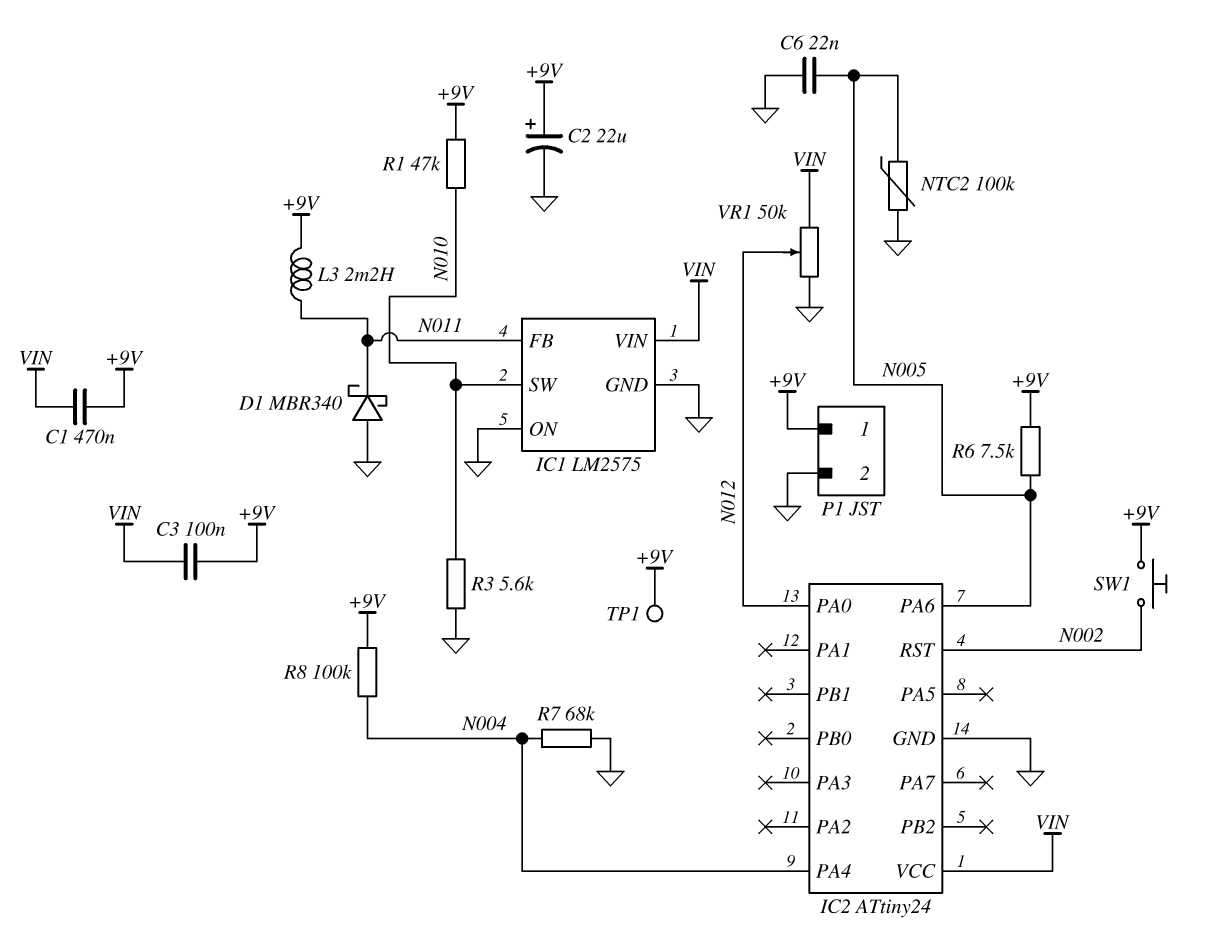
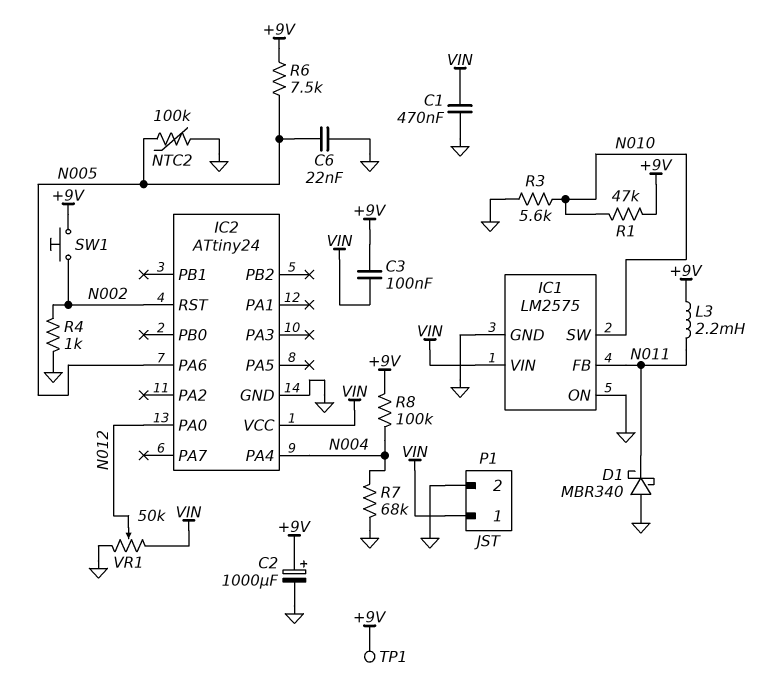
C1: 470nF (+9V, VIN) -> 470nF (GND, VIN)
C2: 22uF (plus +9V, minus GND) -> 1000uF (plus +9V, minus GND)
P1 pin 1: +9V -> VIN
R4: none -> 1k (GND, N002)

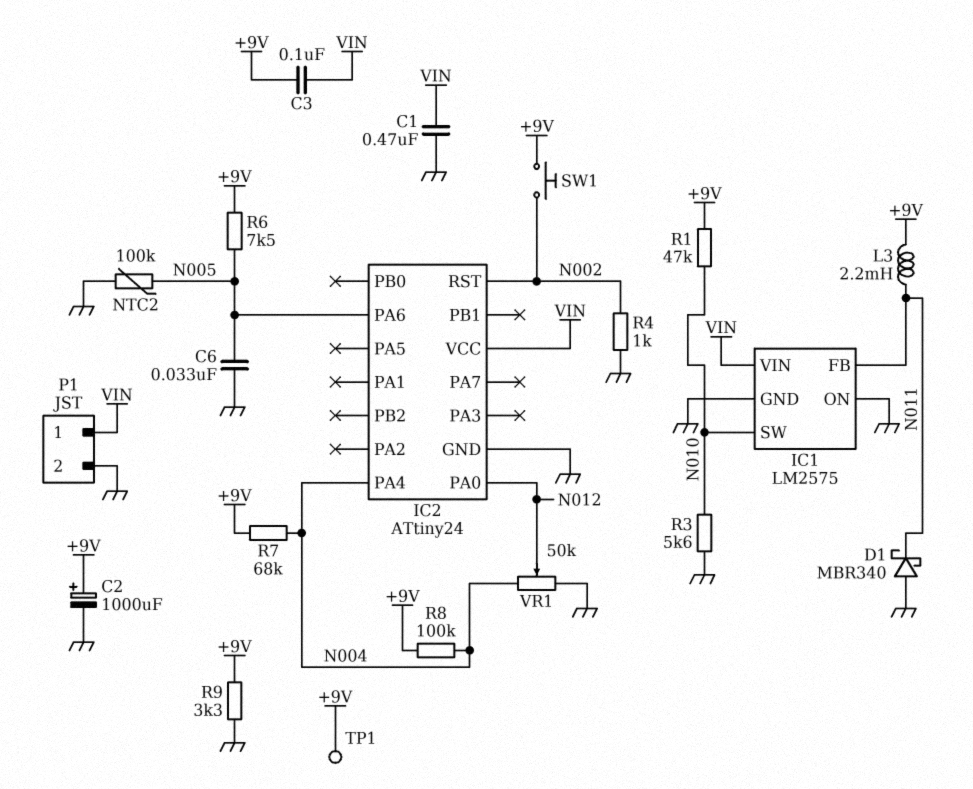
C6: 22nF (GND, N005) -> 33nF (GND, N005)
R7: 68k (GND, N004) -> 68k (+9V, N004)
R9: none -> 3.3k (+9V, GND)
VR1: 50k (GND, VIN, wiper N012) -> 50k (GND, N004, wiper N012)

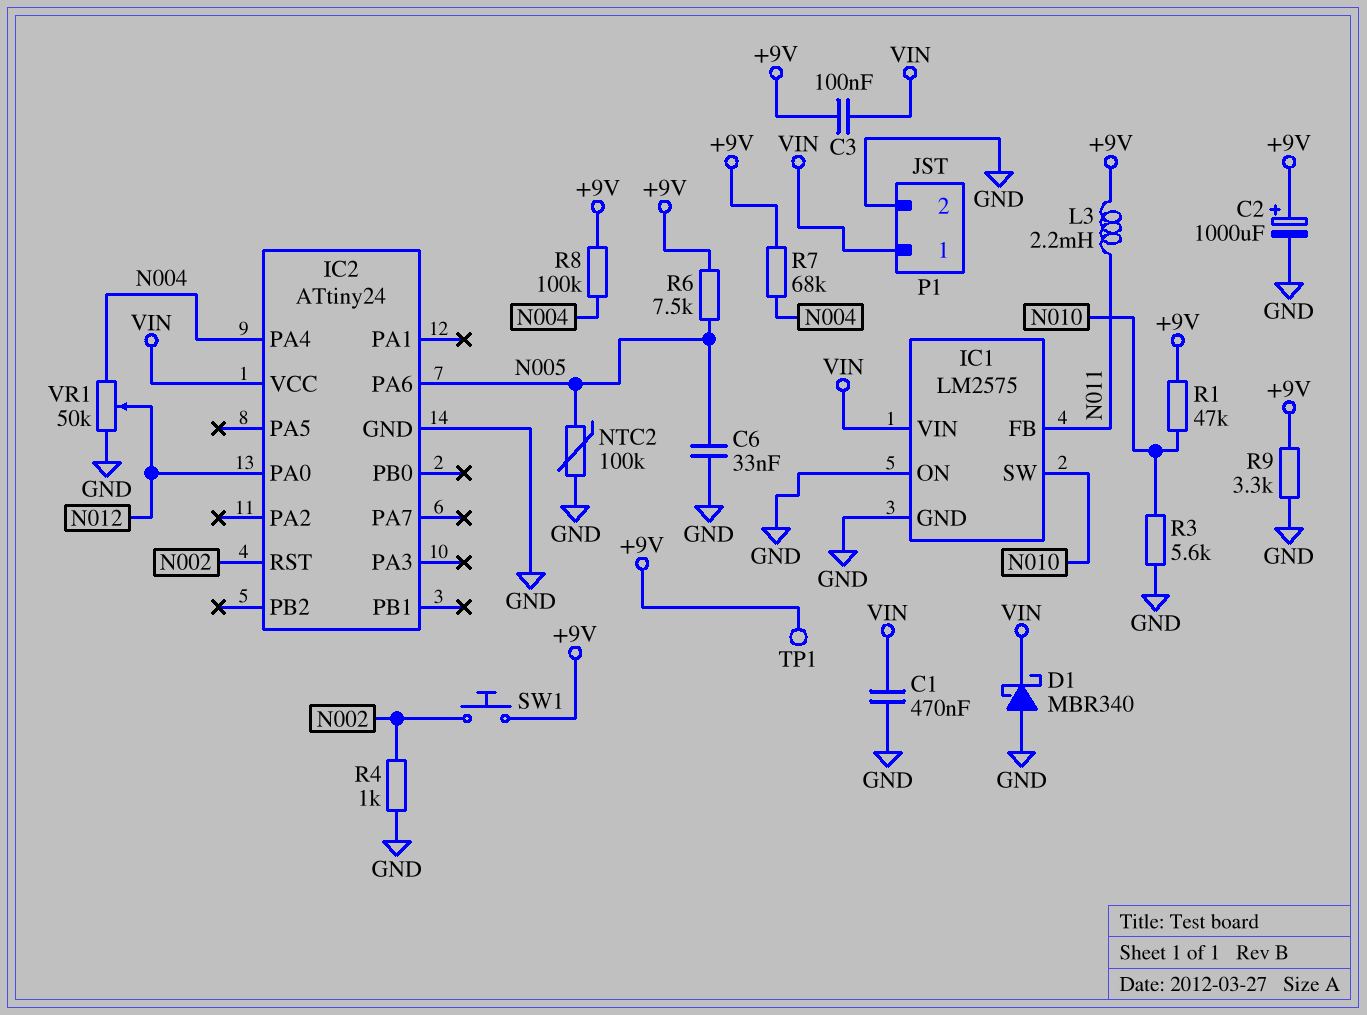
D1: schottky MBR340 (A GND, K N011) -> schottky MBR340 (A GND, K VIN)

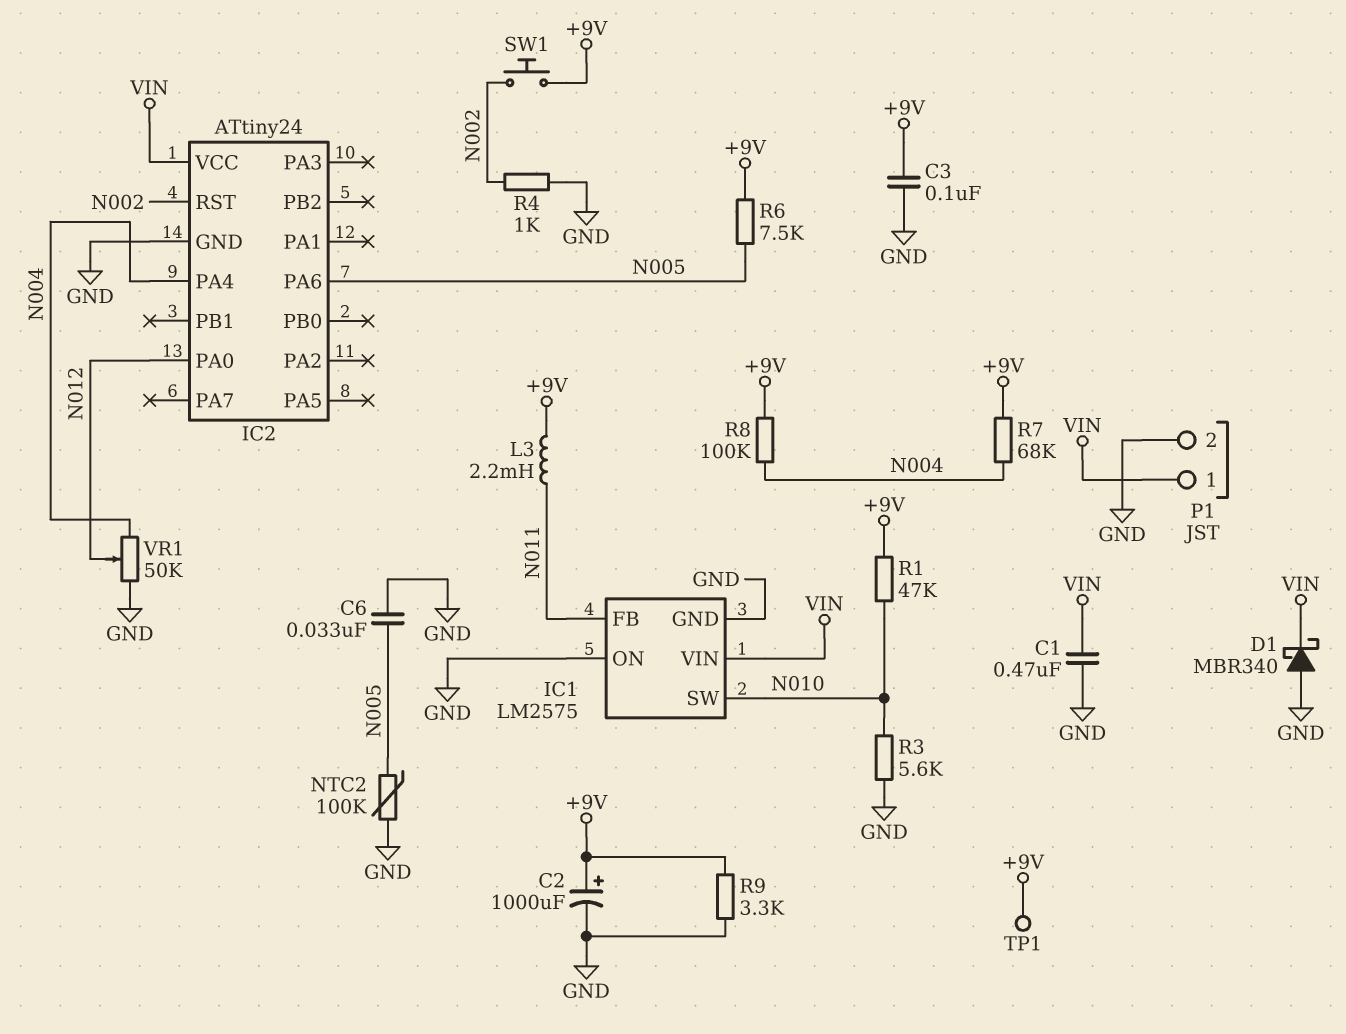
C3: 100nF (+9V, VIN) -> 100nF (+9V, GND)

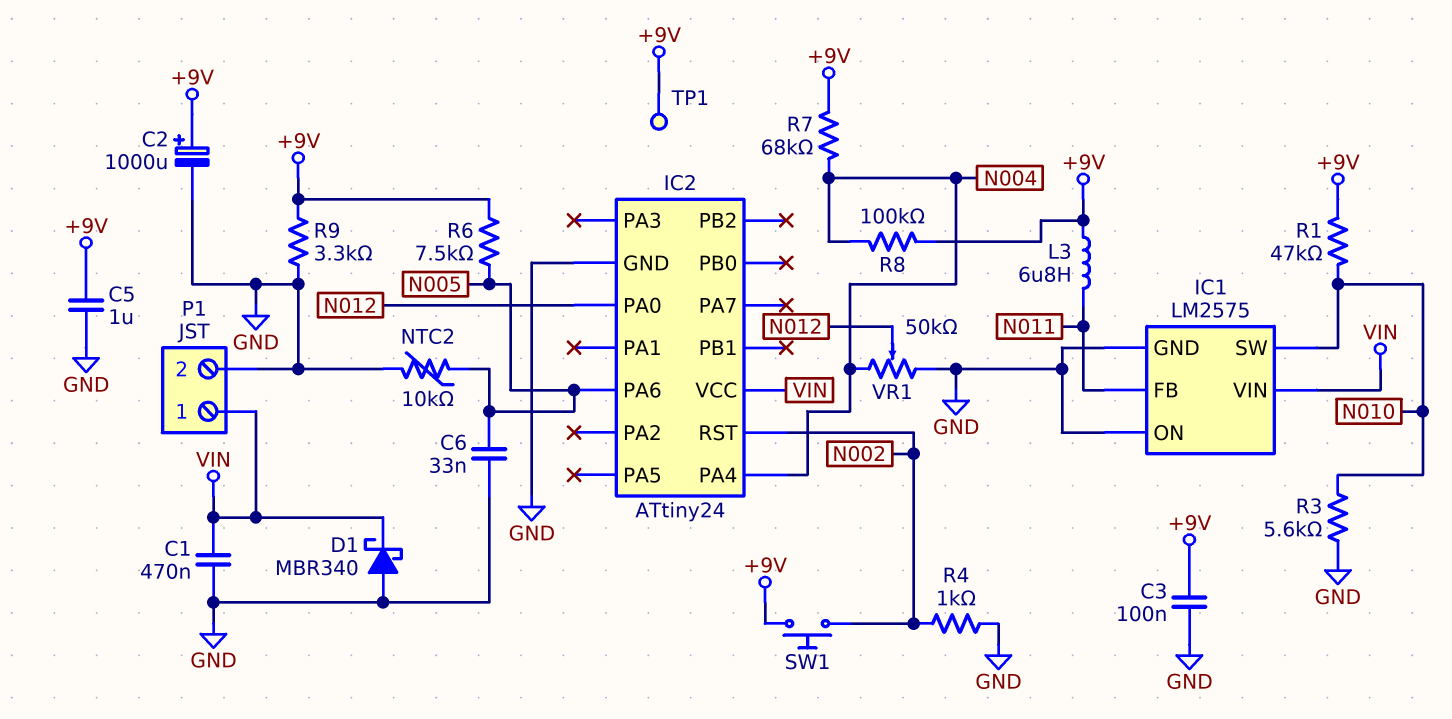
C5: none -> 1uF (+9V, GND)
L3: 2.2mH (+9V, N011) -> 6.8uH (+9V, N011)
NTC2: 100k (GND, N005) -> 10k (GND, N005)

